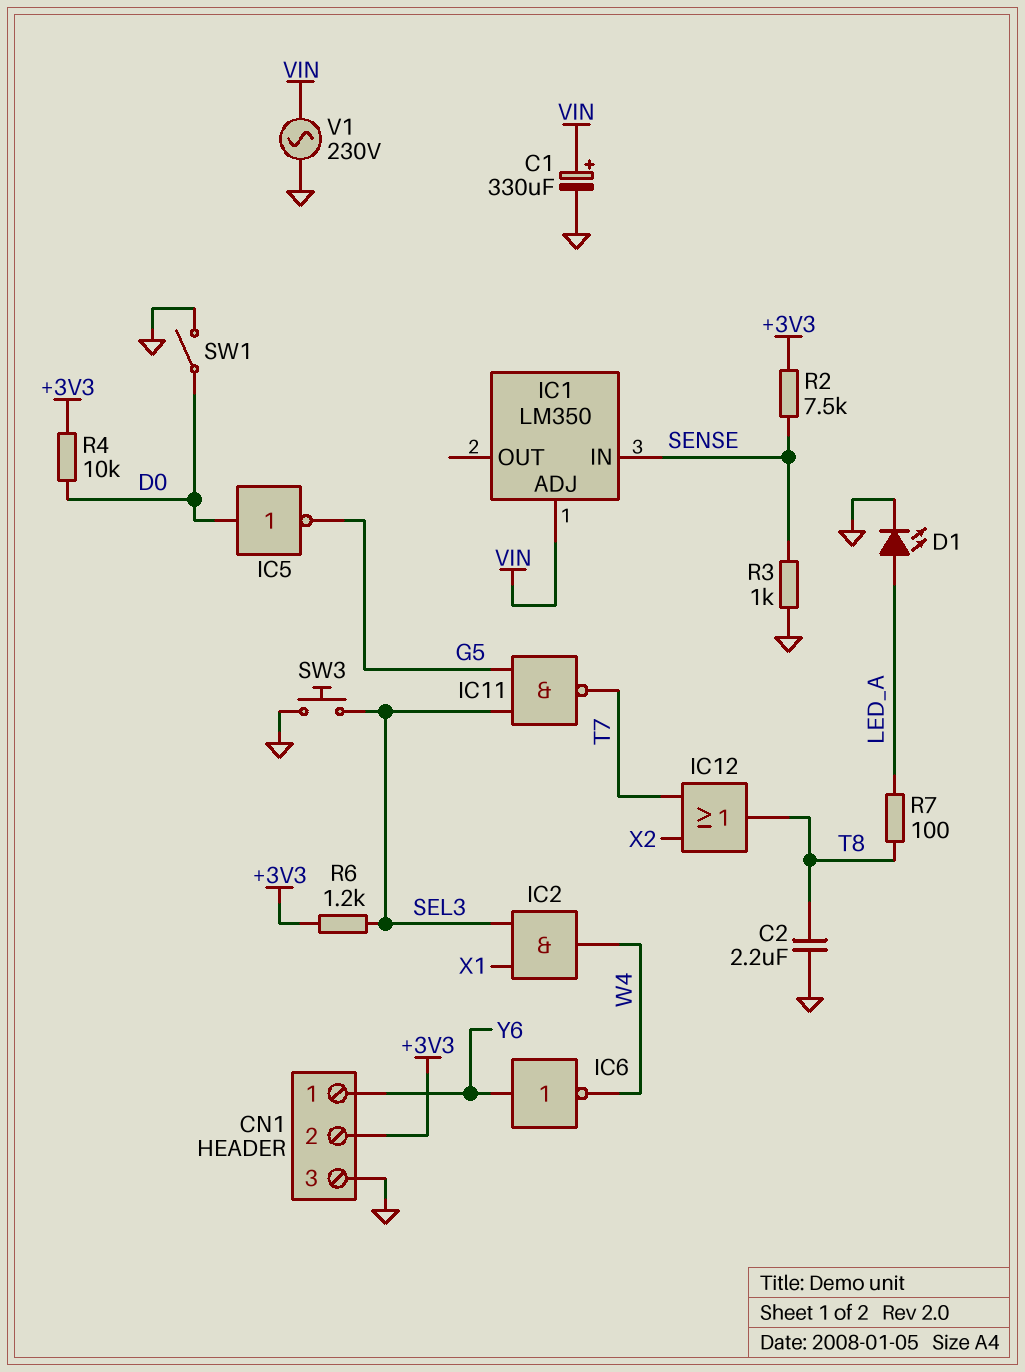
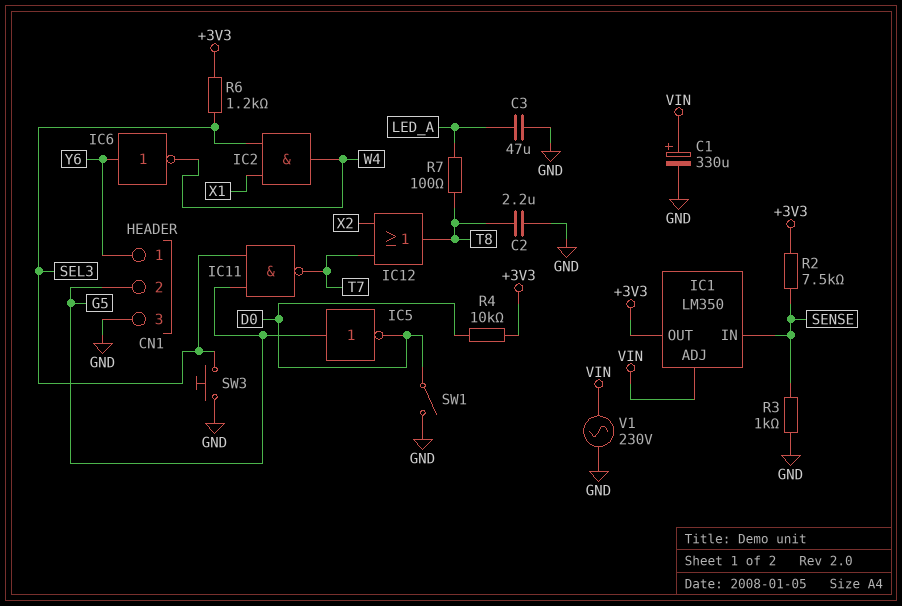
C3: none -> 47uF (GND, LED_A)
CN1 pin 2: +3V3 -> G5
D1: LED (A LED_A, K GND) -> none
IC1 pin OUT: none -> +3V3
IC5: NOT (in D0, out G5) -> NOT (in G5, out D0)

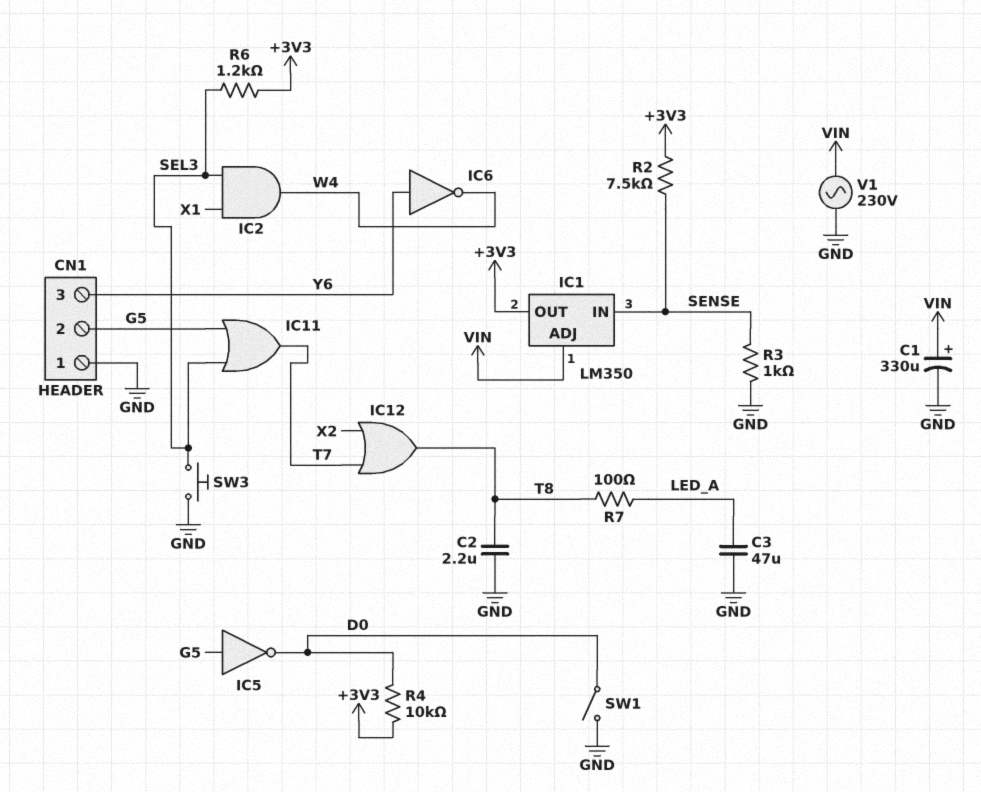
CN1 pin 1: Y6 -> GND
CN1 pin 3: GND -> Y6
IC11: NAND (in G5, in SEL3, out T7) -> OR (in G5, in SEL3, out T7)

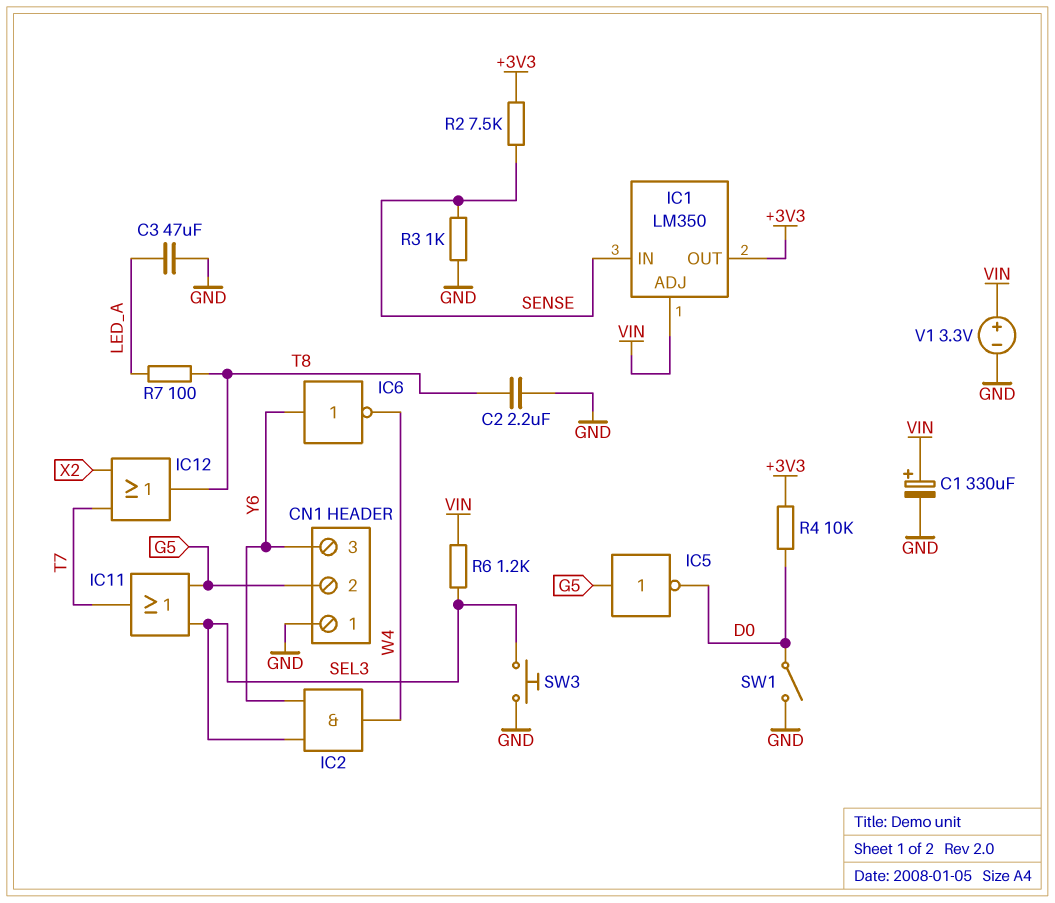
IC2: AND (in SEL3, in X1, out W4) -> AND (in SEL3, in Y6, out W4)
R6: 1.2k (+3V3, SEL3) -> 1.2k (SEL3, VIN)
V1: AC 230V (GND, VIN) -> 3.3V (plus VIN, minus GND)

